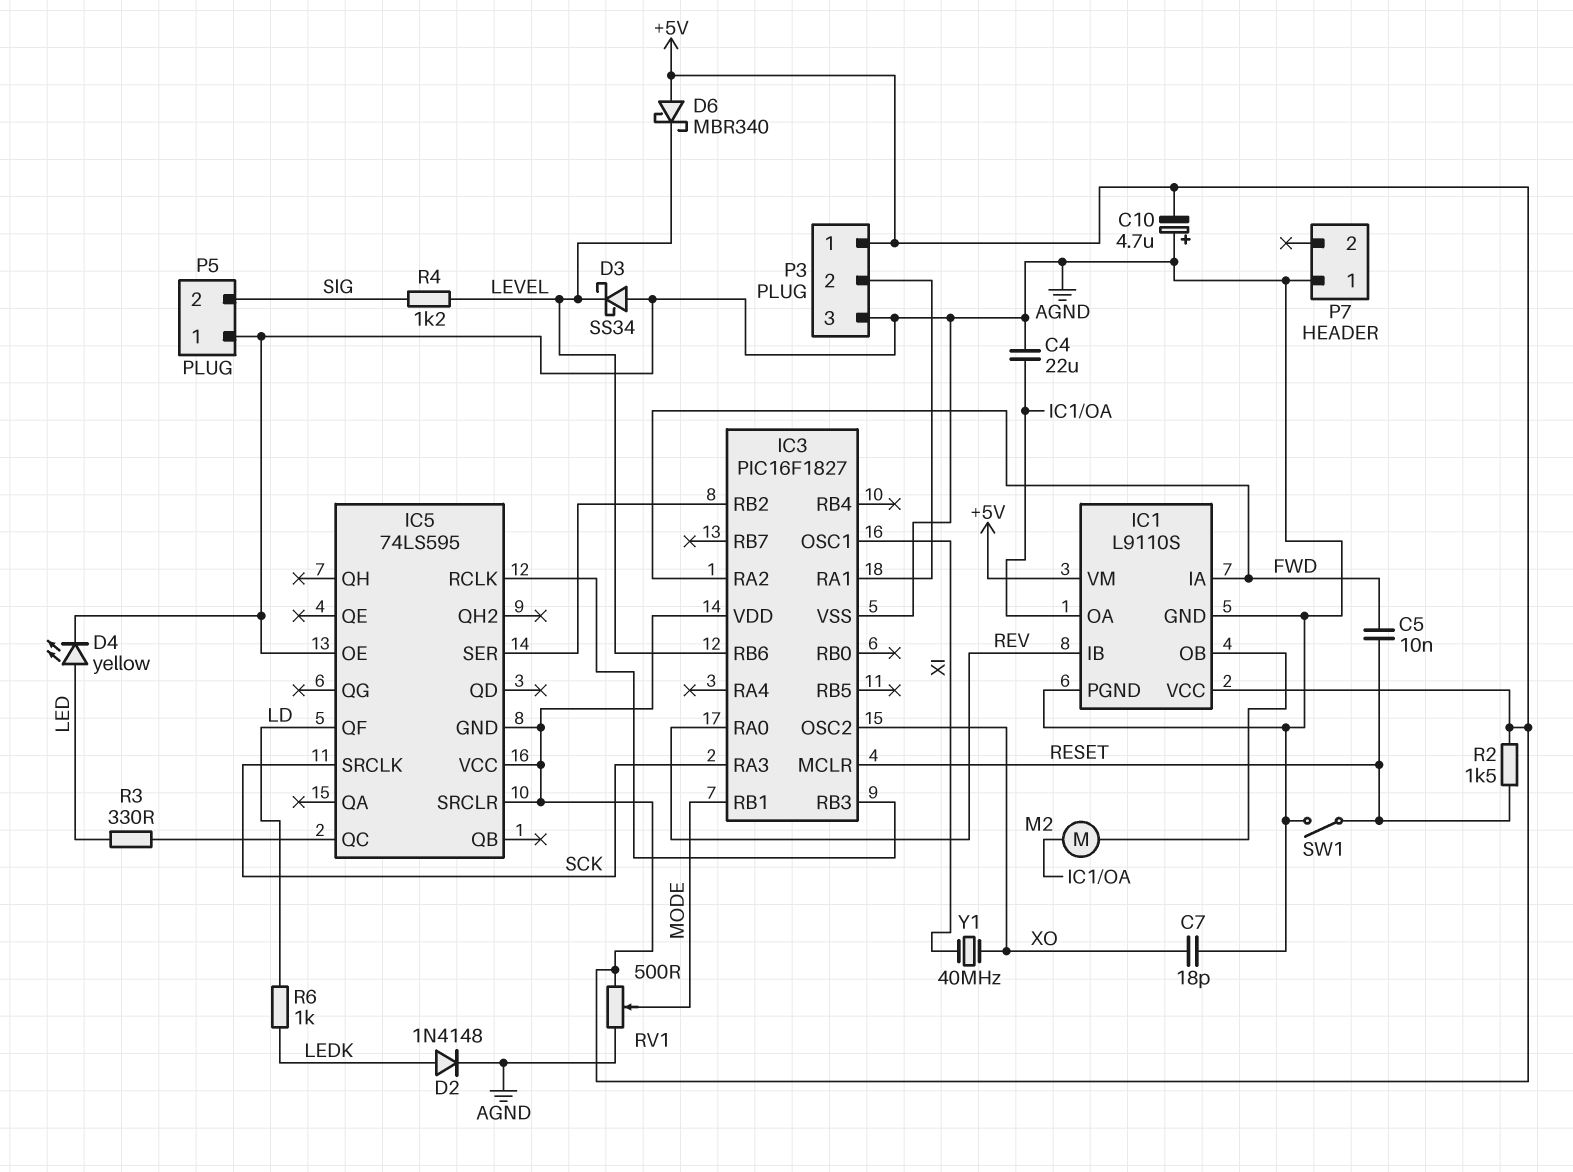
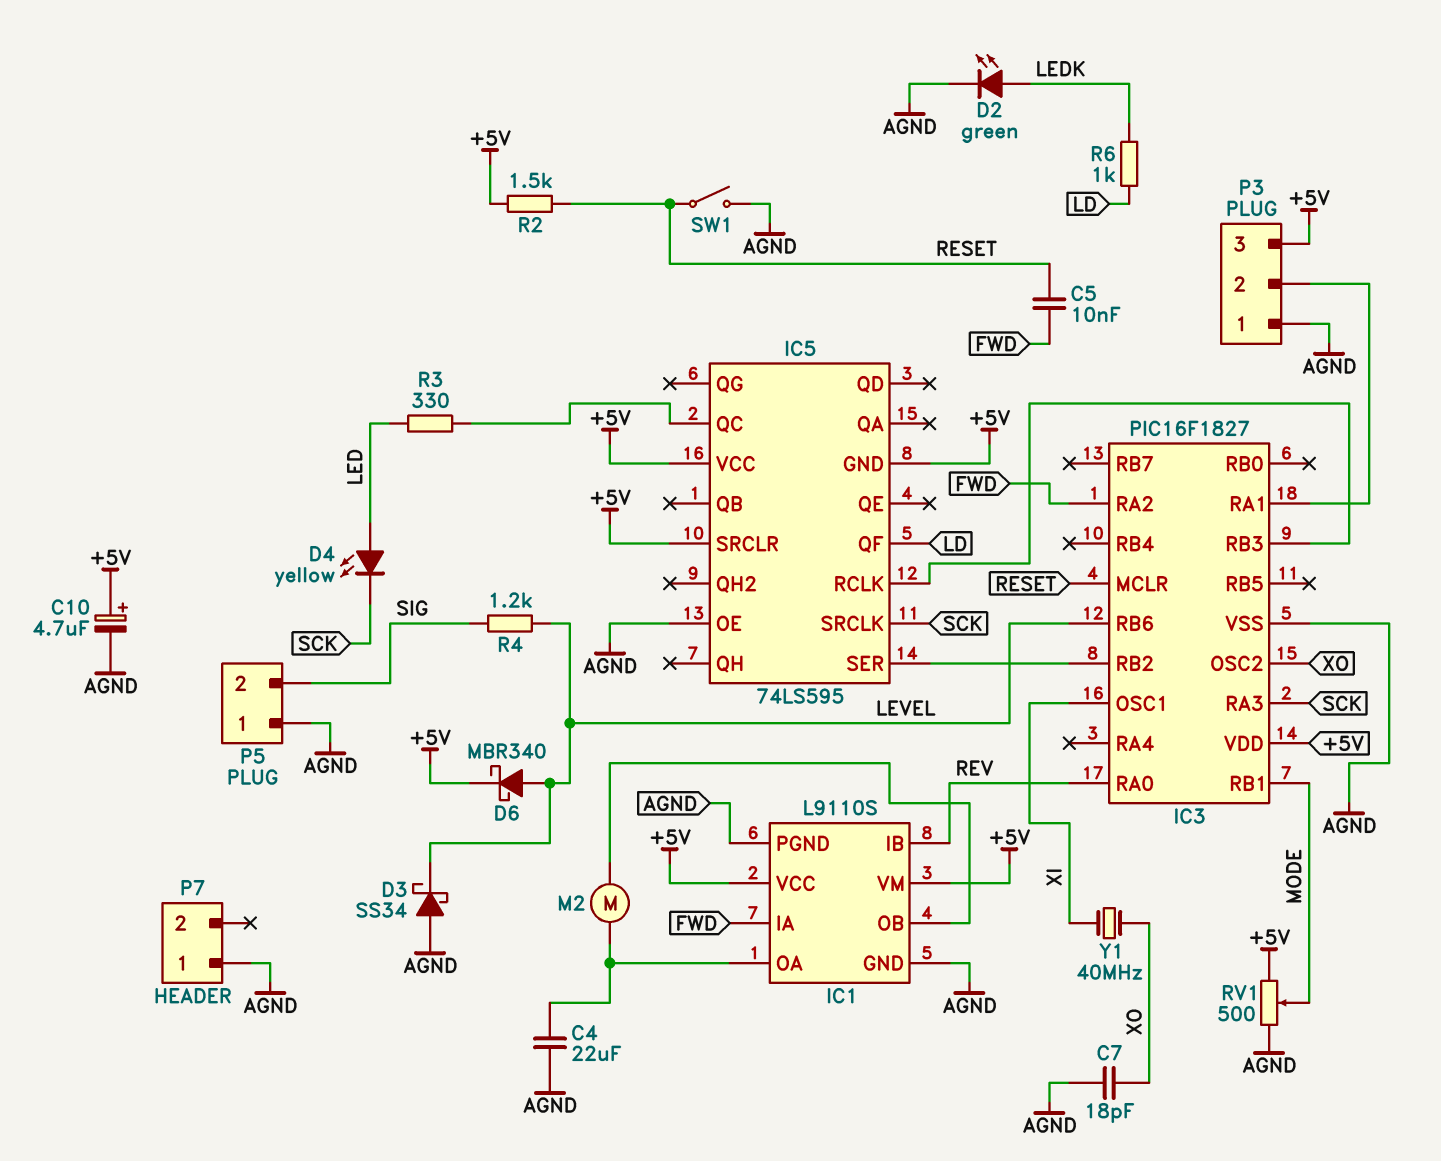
C10: 4.7uF (plus AGND, minus +5V) -> 4.7uF (plus +5V, minus AGND)
D2: diode 1N4148 (A LEDK, K AGND) -> LED green (A LEDK, K AGND)
D4: LED yellow (A LED, K AGND) -> LED yellow (A LED, K SCK)
D6: schottky MBR340 (A +5V, K LEVEL) -> schottky MBR340 (A LEVEL, K +5V)
P3 pin 1: +5V -> AGND
P3 pin 3: AGND -> +5V

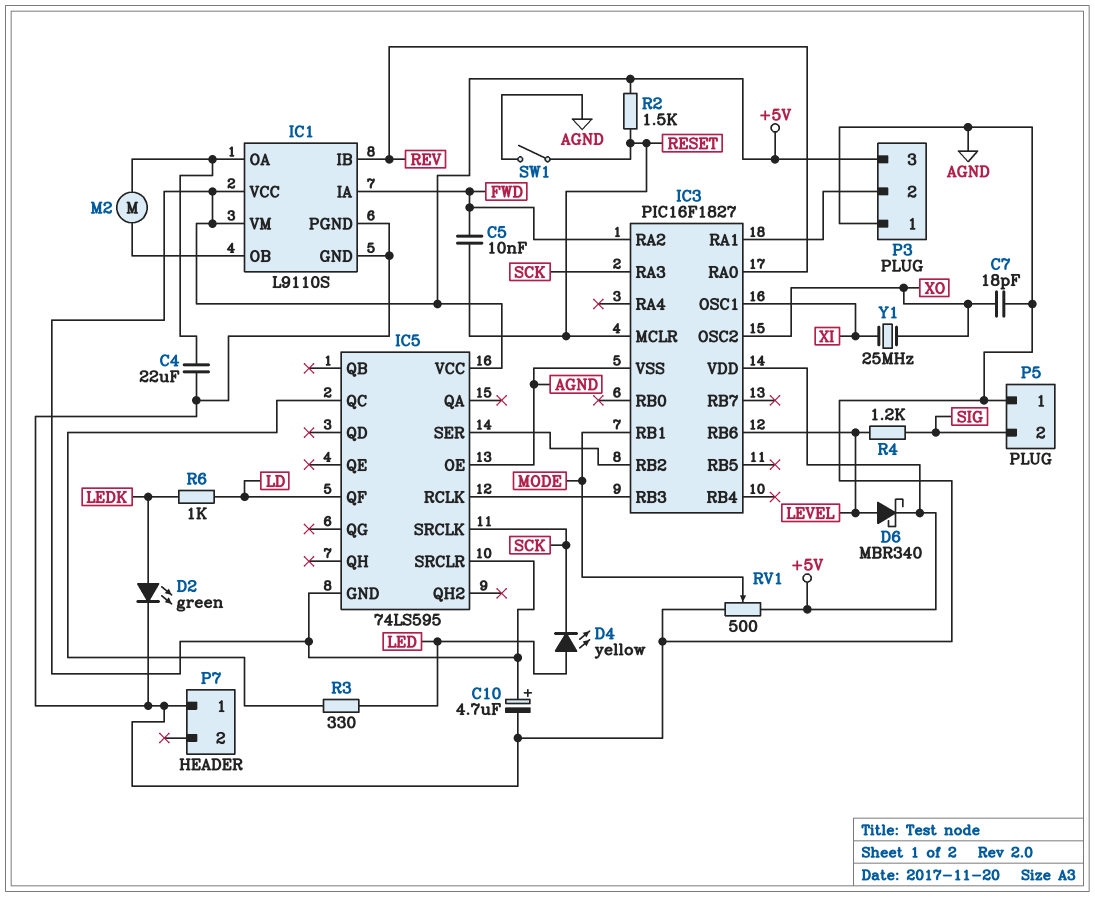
D3: schottky SS34 (A AGND, K LEVEL) -> none
Y1: 40MHz (XI, XO) -> 25MHz (XI, XO)

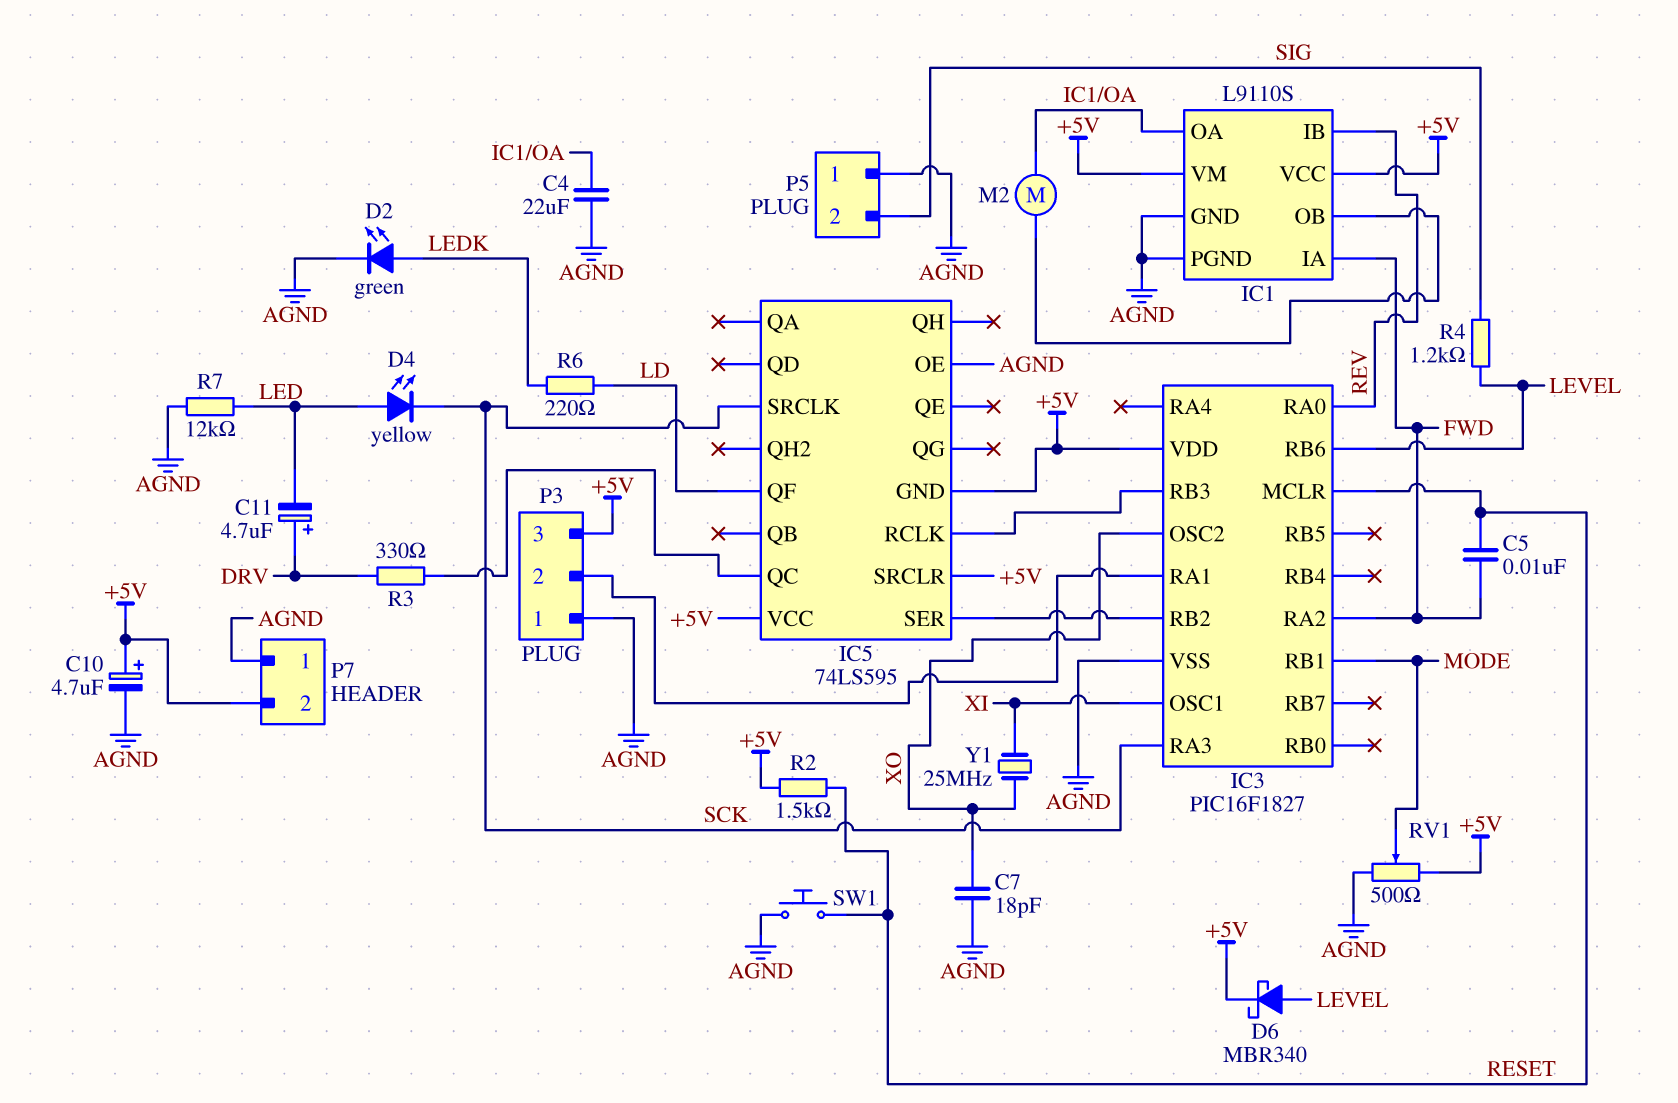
C11: none -> 4.7uF (plus DRV, minus LED)
P7 pin 2: none -> +5V
R3: 330 (IC5/QC, LED) -> 330 (DRV, IC5/QC)
R6: 1k (LD, LEDK) -> 220 (LD, LEDK)
R7: none -> 12k (AGND, LED)
SW1: switch (AGND, RESET) -> button (AGND, RESET)

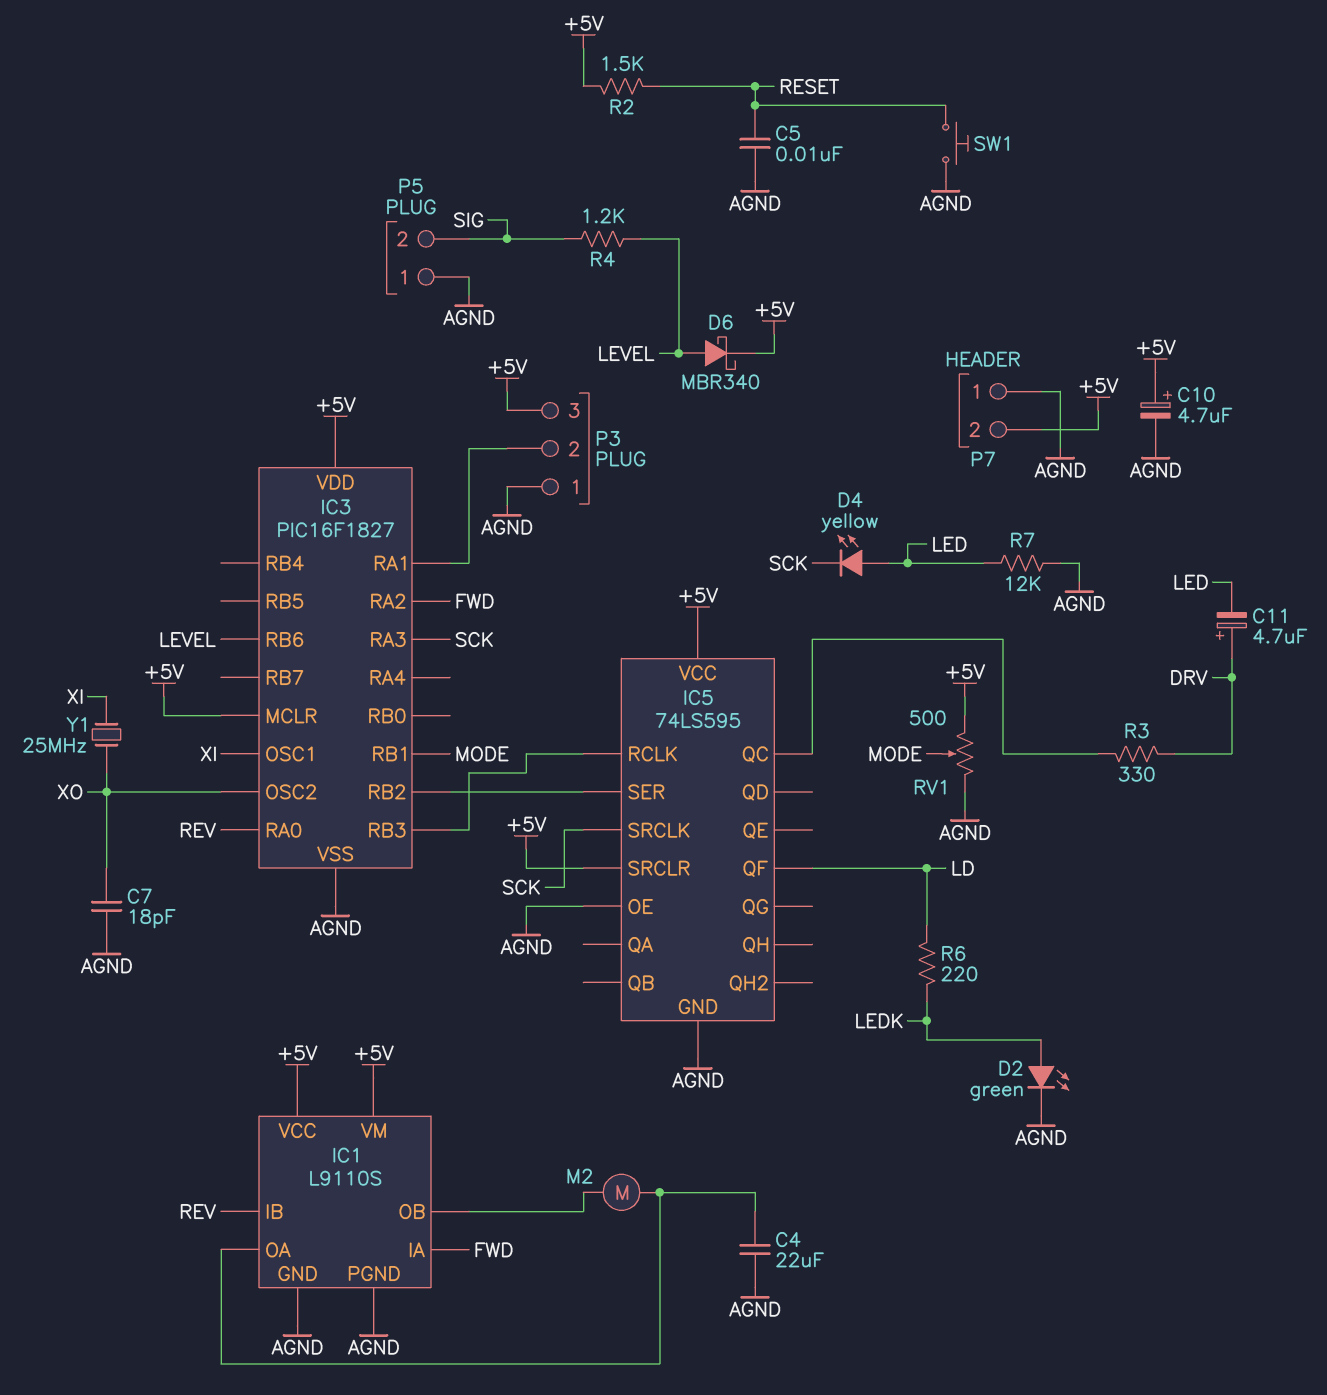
C5: 10nF (FWD, RESET) -> 10nF (AGND, RESET)
IC3 pin MCLR: RESET -> +5V
IC5 pin GND: +5V -> AGND

